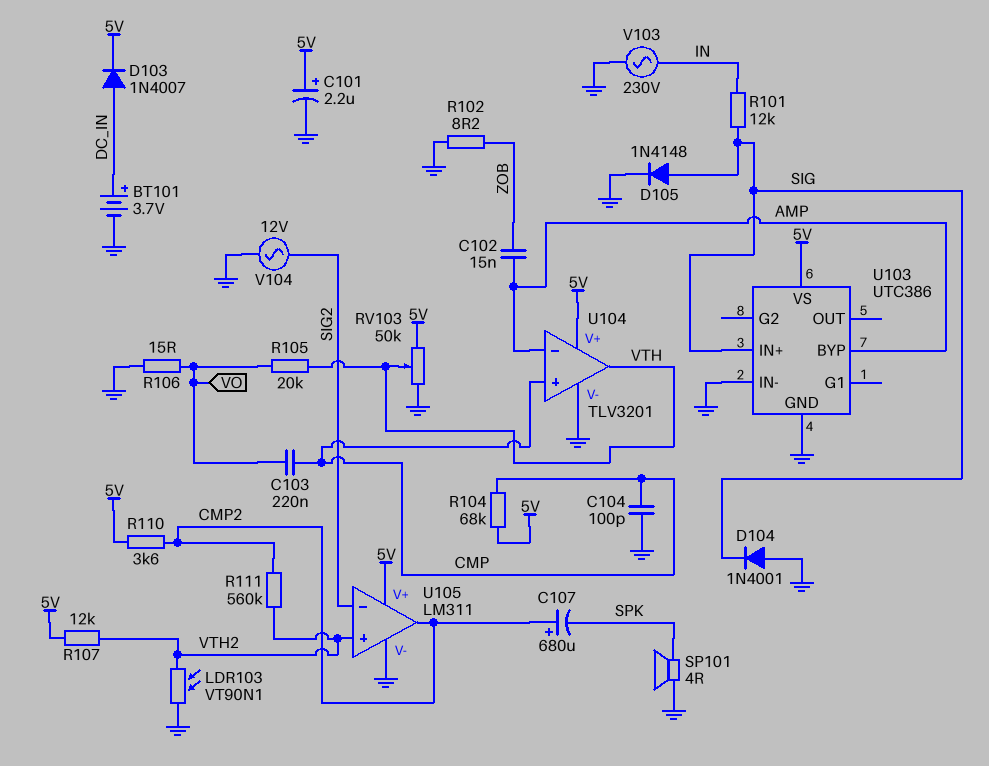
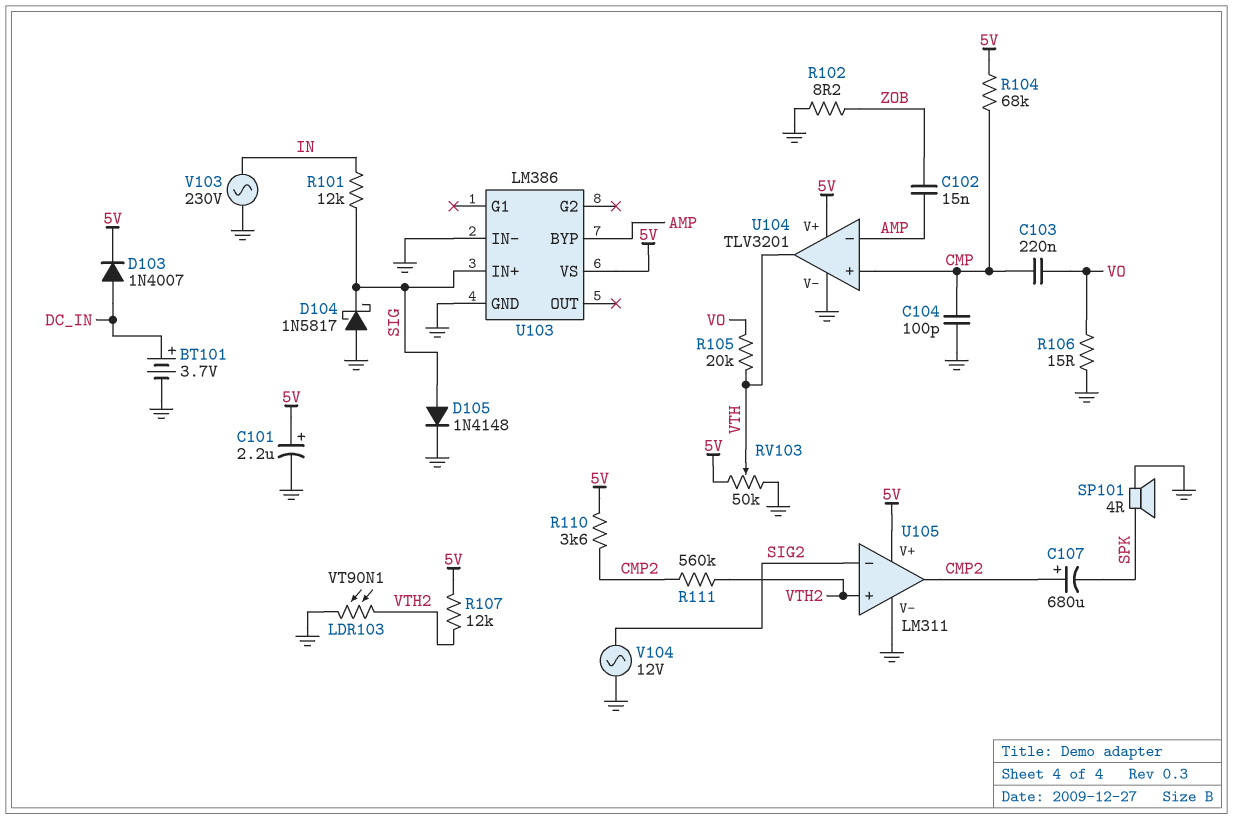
D104: diode 1N4001 (A GND, K SIG) -> schottky 1N5817 (A GND, K SIG)
U103: UTC386 -> LM386

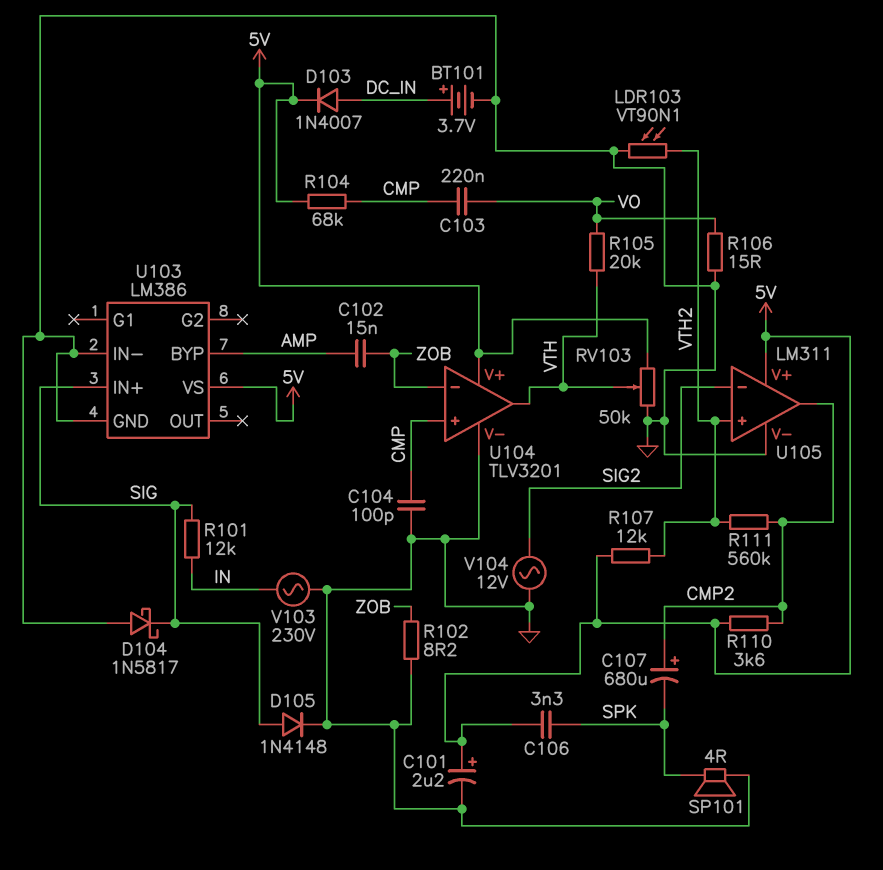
C106: none -> 3.3nF (5V, SPK)
U104 pin in-: AMP -> ZOB

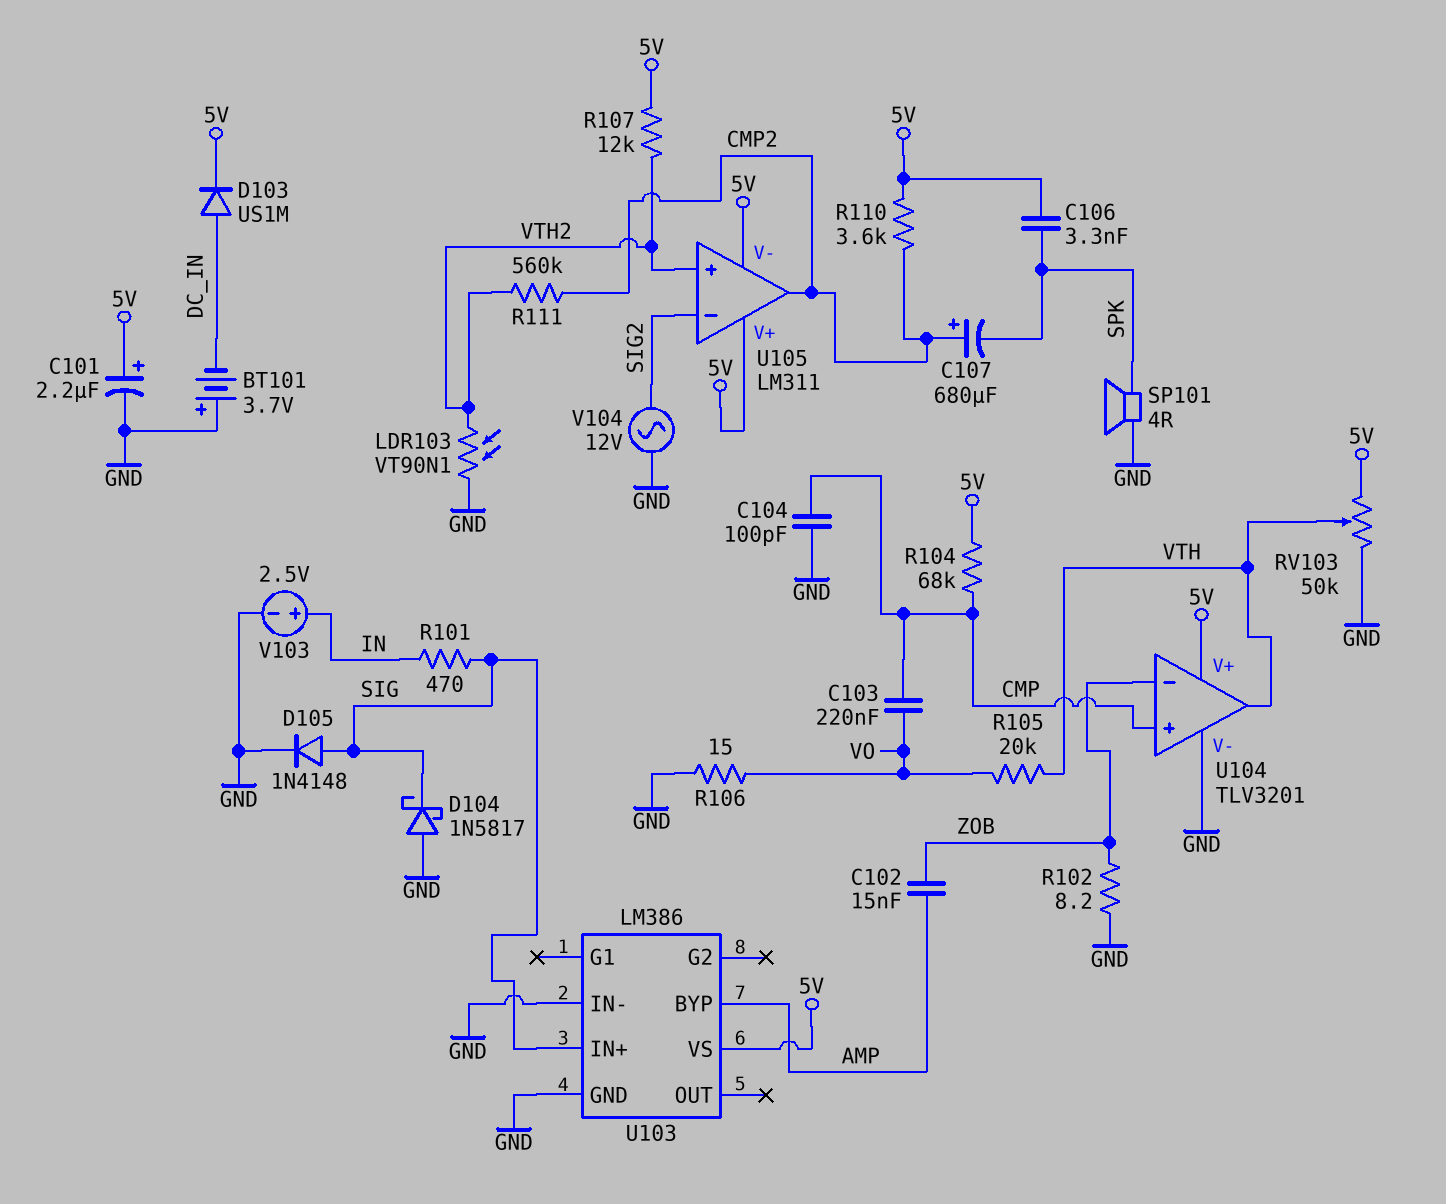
BT101: 3.7V (plus DC_IN, minus GND) -> 3.7V (plus GND, minus DC_IN)
D103: diode 1N4007 (A DC_IN, K 5V) -> diode US1M (A DC_IN, K 5V)
R101: 12k (IN, SIG) -> 470 (IN, SIG)
U105 pin V-: GND -> 5V
V103: AC 230V (GND, IN) -> 2.5V (plus IN, minus GND)

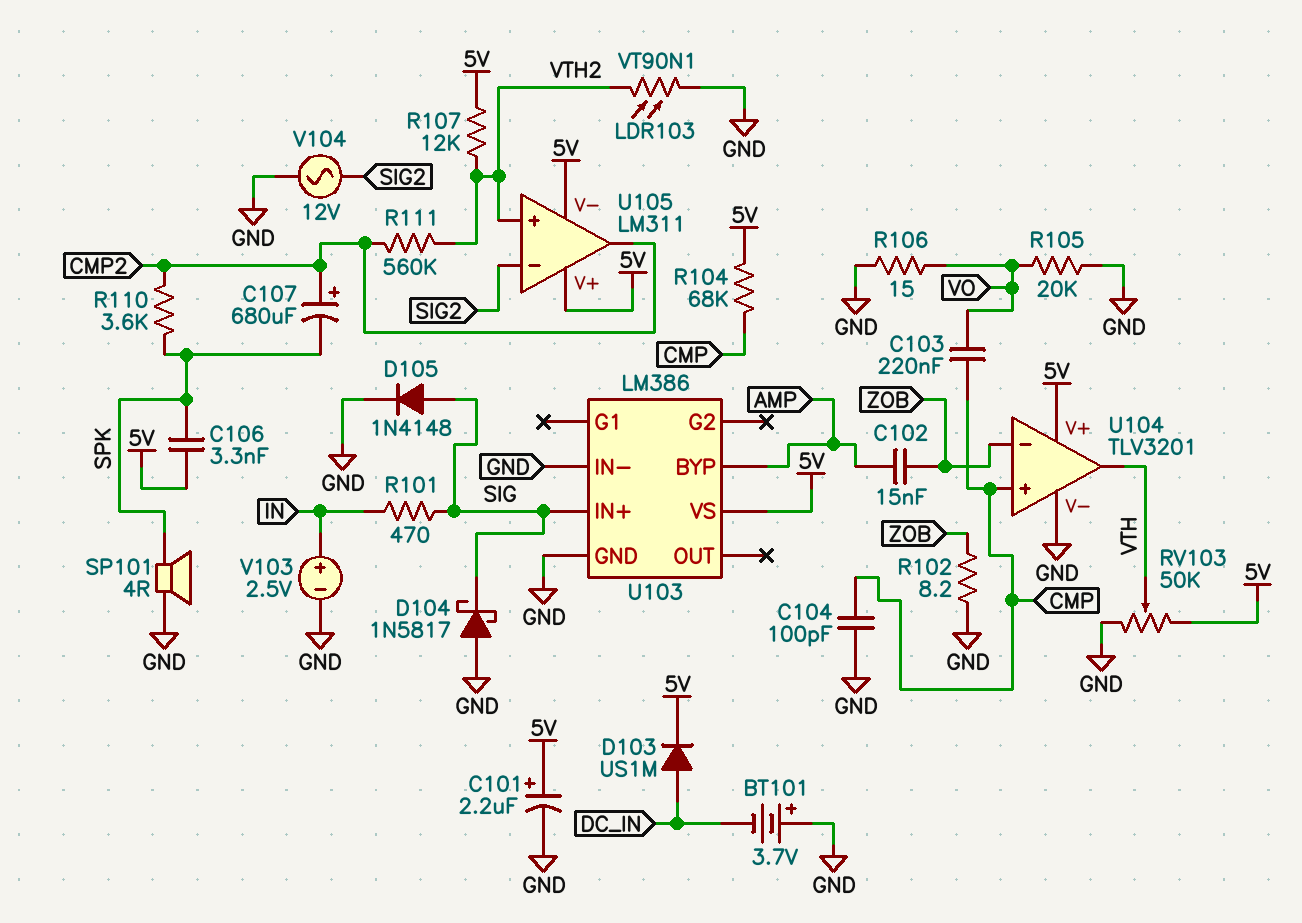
R105: 20k (VO, VTH) -> 20k (GND, VO)
R110: 3.6k (5V, CMP2) -> 3.6k (CMP2, SPK)

